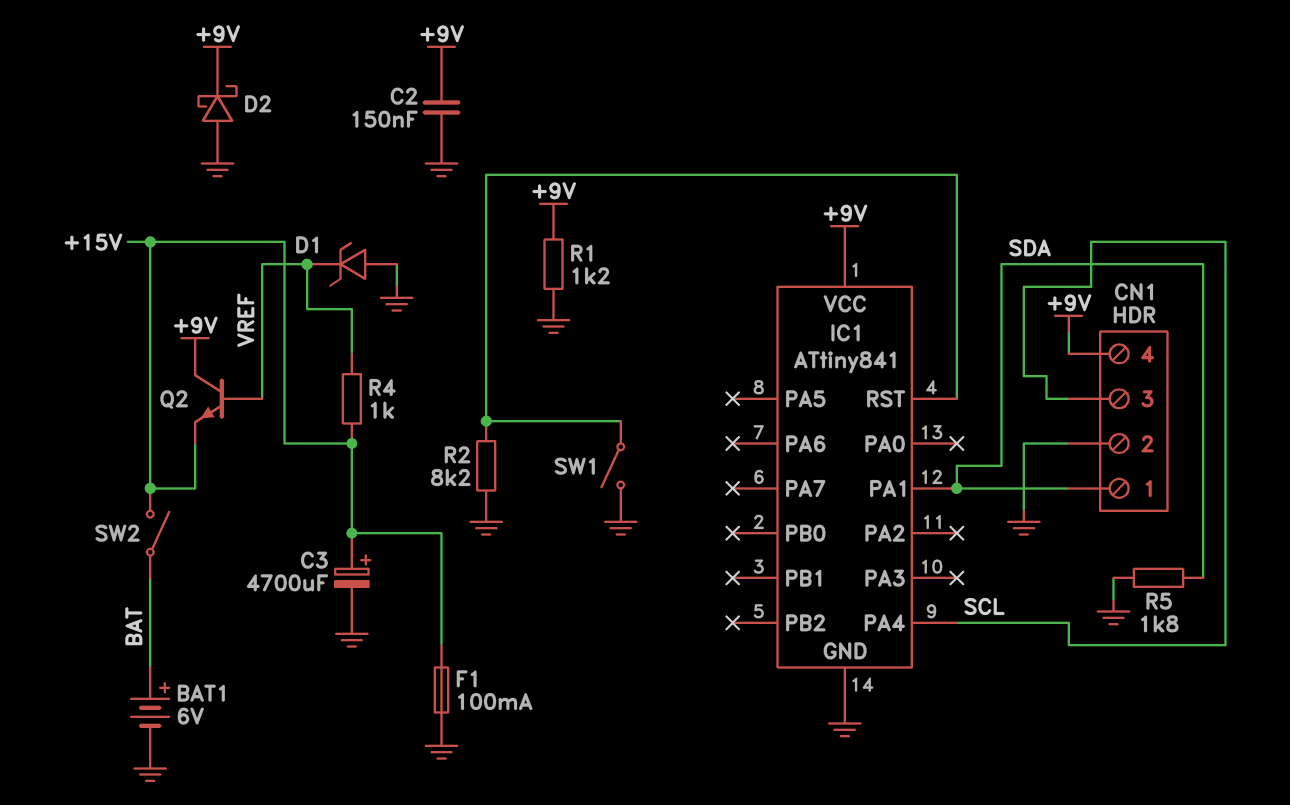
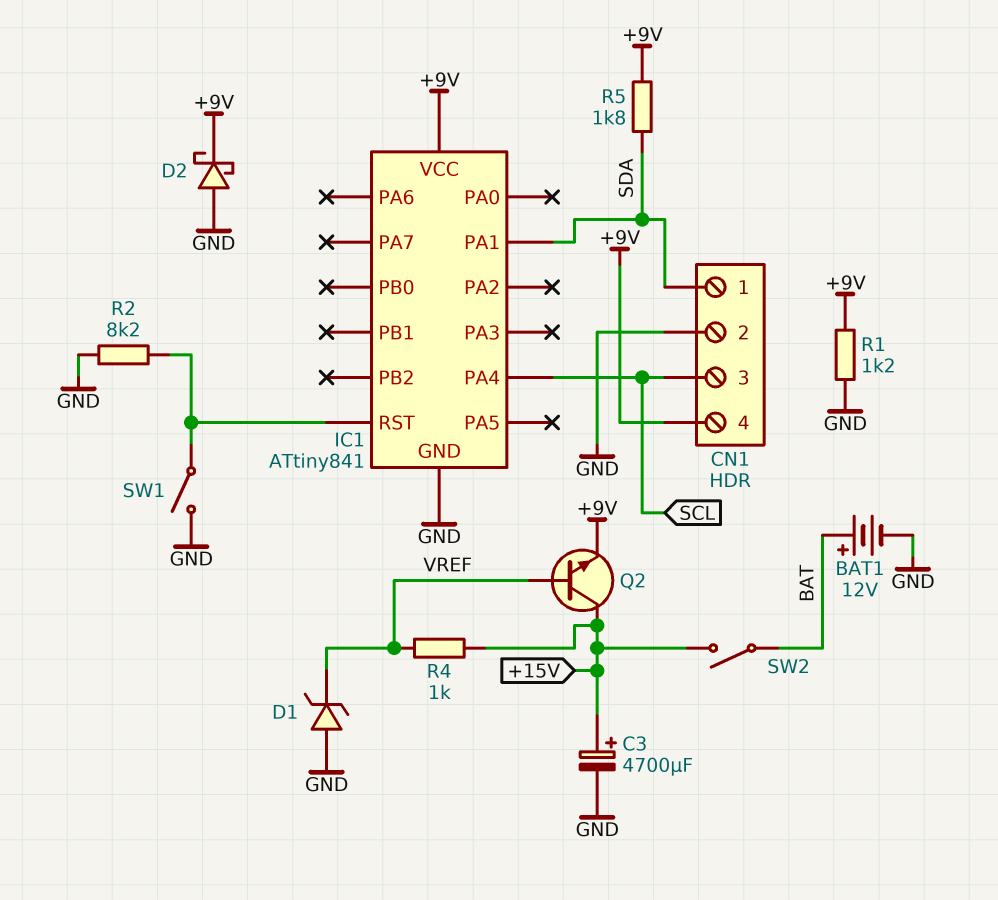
BAT1: 6V (plus BAT, minus GND) -> 12V (plus BAT, minus GND)
C2: 150nF (+9V, GND) -> none
F1: 100mA (+15V, GND) -> none
Q2: NPN (B VREF, C +9V, E +15V) -> NPN (B VREF, C +15V, E +9V)
R5: 1.8k (GND, SDA) -> 1.8k (+9V, SDA)

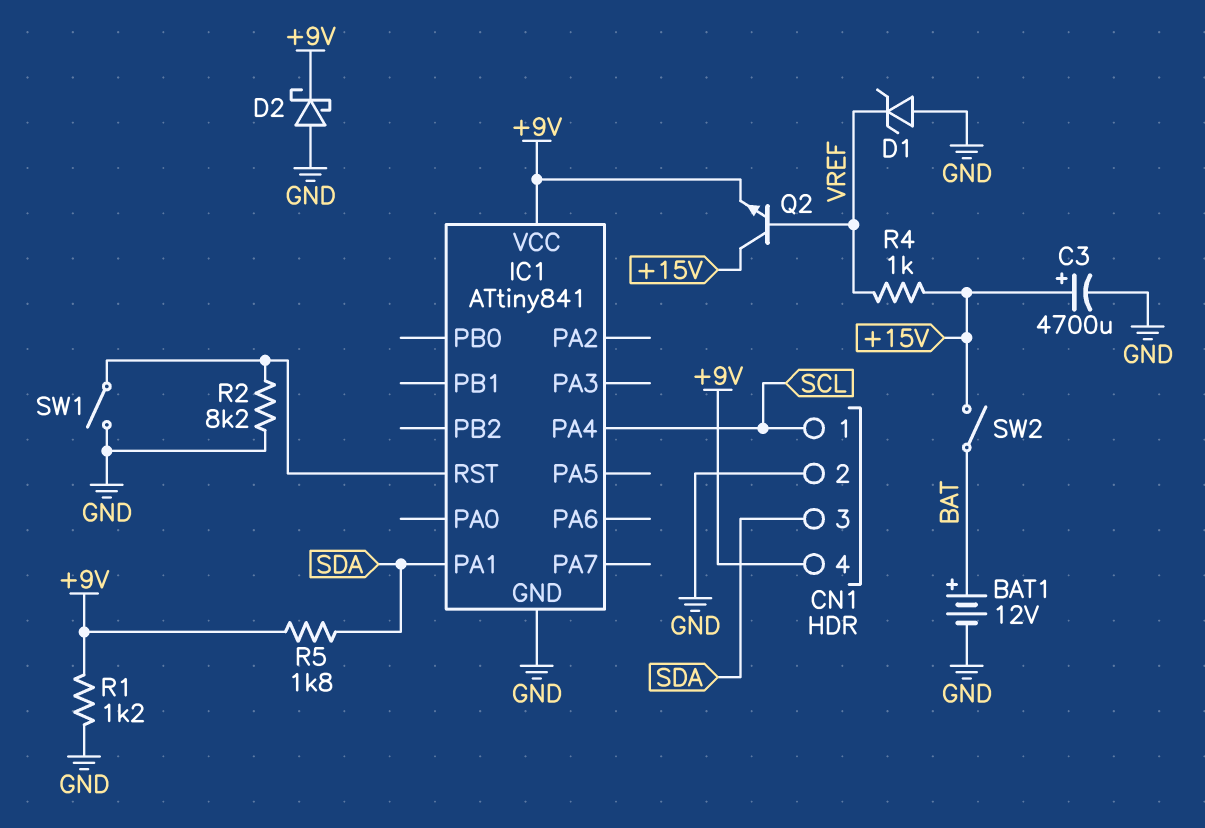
CN1 pin 1: SDA -> SCL
CN1 pin 3: SCL -> SDA

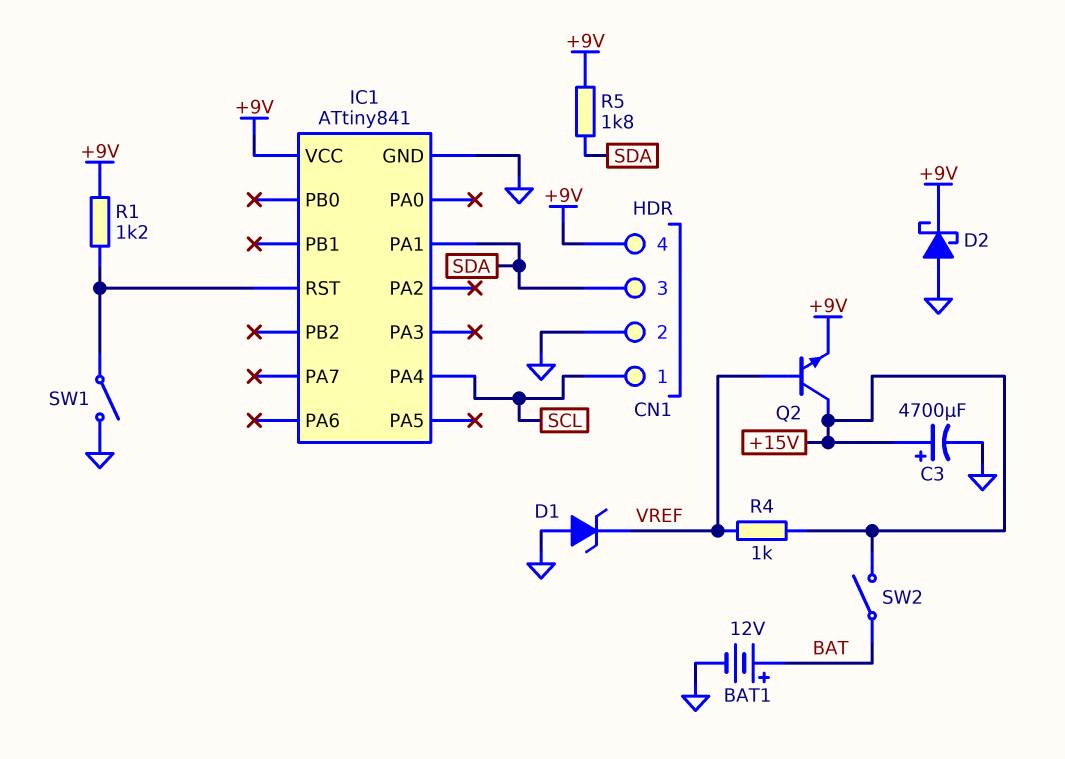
R1: 1.2k (+9V, GND) -> 1.2k (+9V, IC1/RST)
R2: 8.2k (GND, IC1/RST) -> none

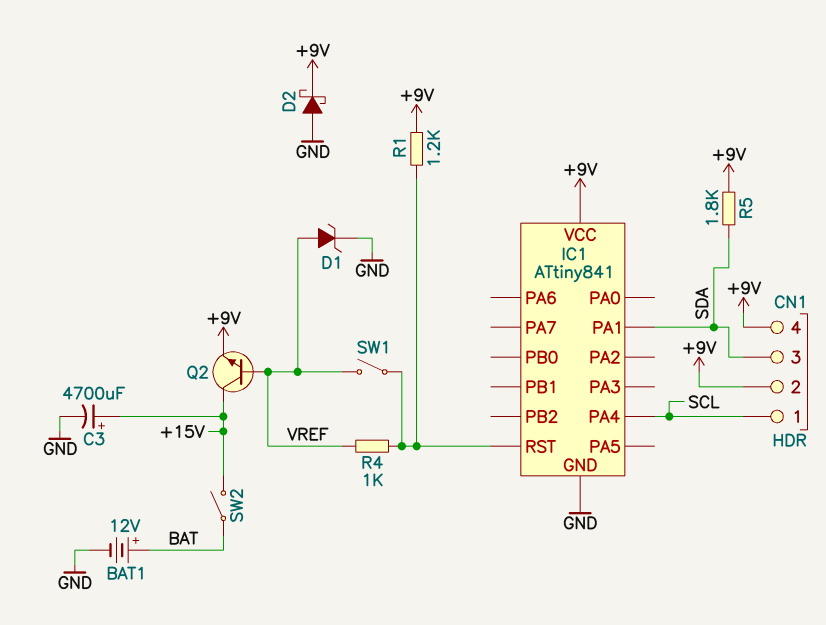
CN1 pin 2: GND -> +9V
D1: zener (A GND, K VREF) -> zener (A VREF, K GND)
R4: 1k (+15V, VREF) -> 1k (IC1/RST, VREF)
SW1: switch (GND, IC1/RST) -> switch (IC1/RST, VREF)

